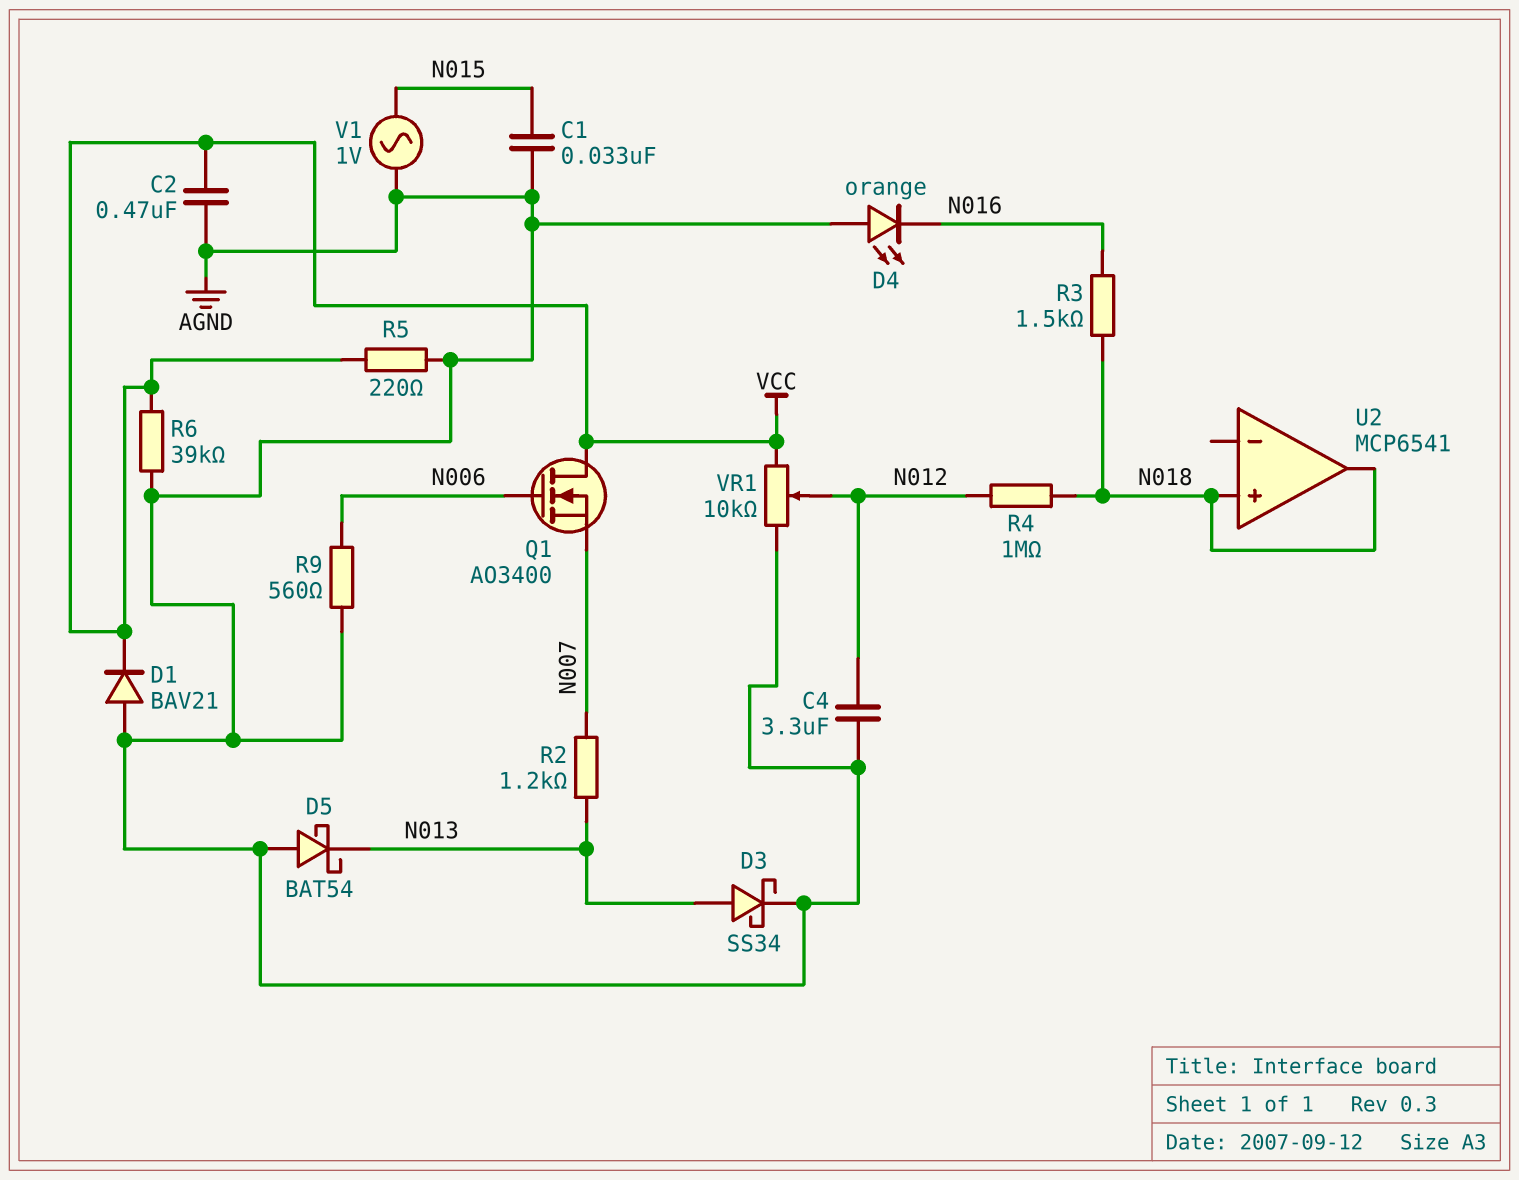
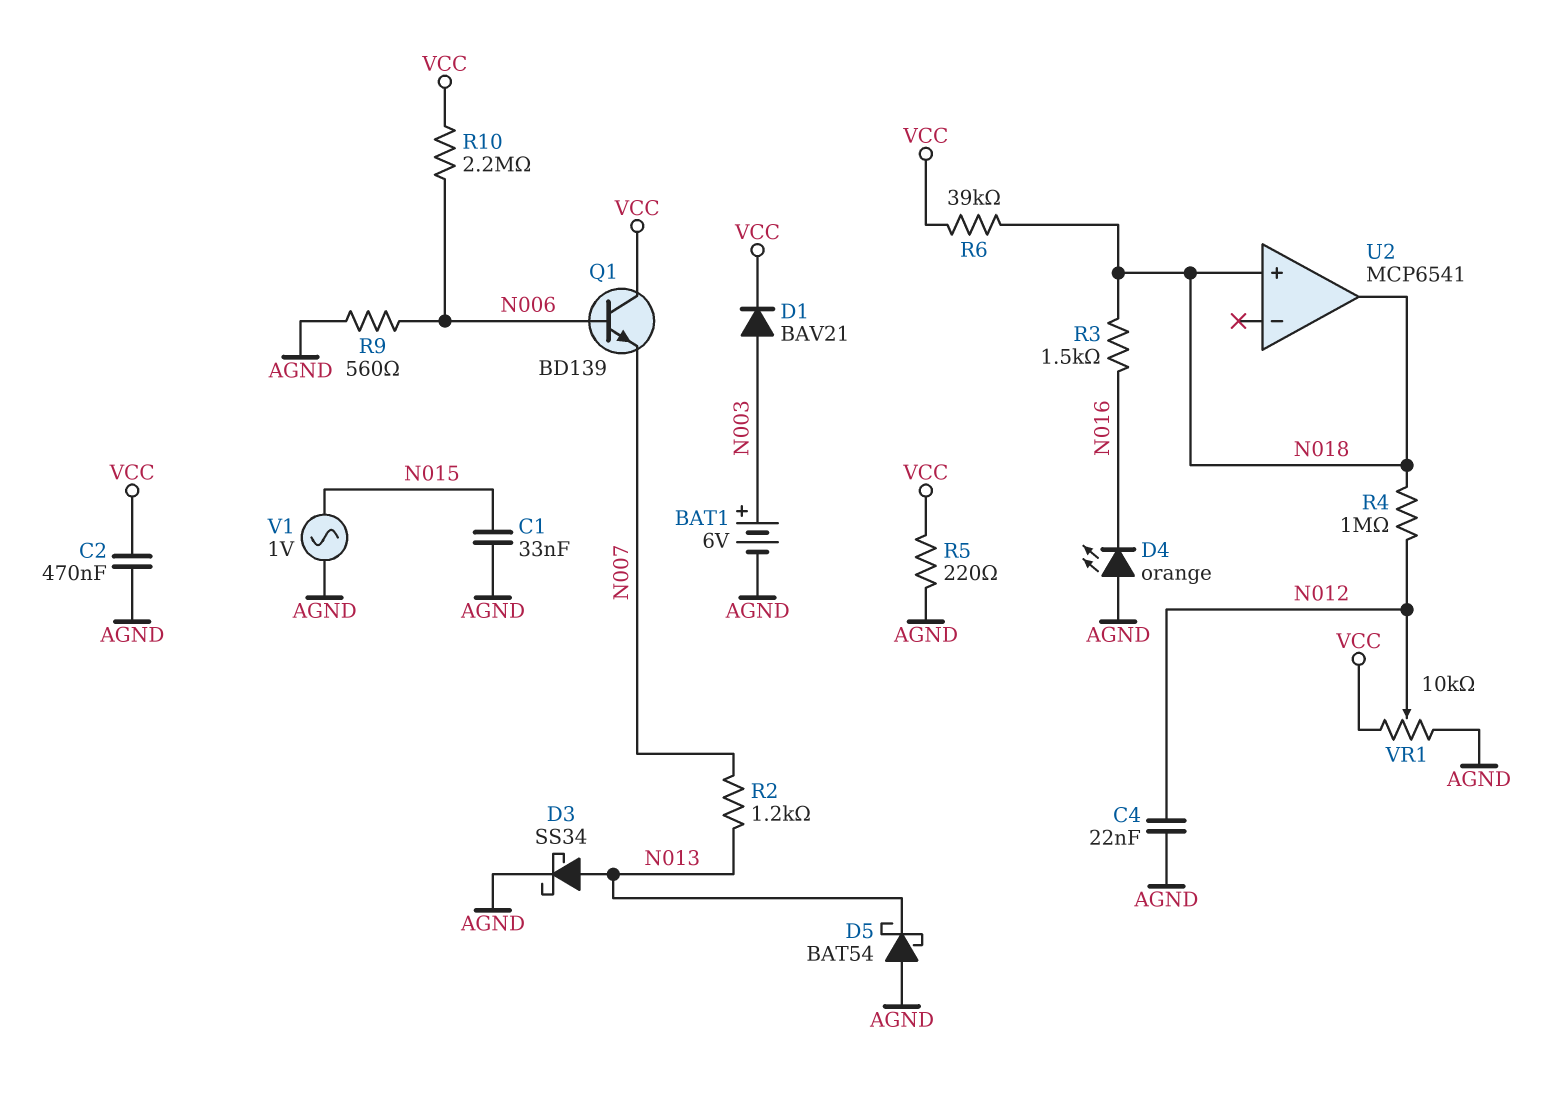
BAT1: none -> 6V (plus N003, minus AGND)
C4: 3.3uF (AGND, N012) -> 22nF (AGND, N012)
D1: diode BAV21 (A AGND, K VCC) -> diode BAV21 (A N003, K VCC)
Q1: NMOS AO3400 (G N006, D VCC, S N007) -> NPN BD139 (B N006, C VCC, E N007)
R6: 39k (AGND, VCC) -> 39k (N018, VCC)
R10: none -> 2.2M (N006, VCC)

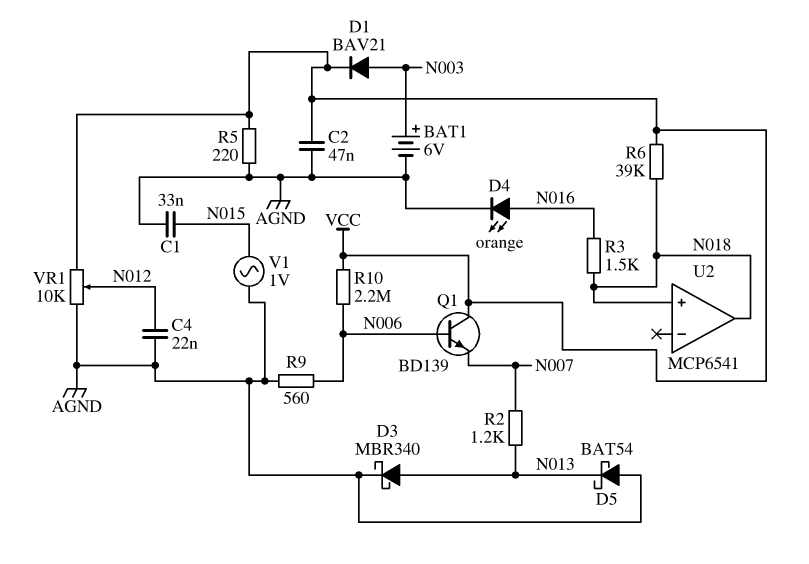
C2: 470nF (AGND, VCC) -> 47nF (AGND, VCC)
D3: schottky SS34 (A N013, K AGND) -> schottky MBR340 (A N013, K AGND)
D4: LED orange (A AGND, K N016) -> LED orange (A N016, K AGND)
R4: 1M (N012, N018) -> none

